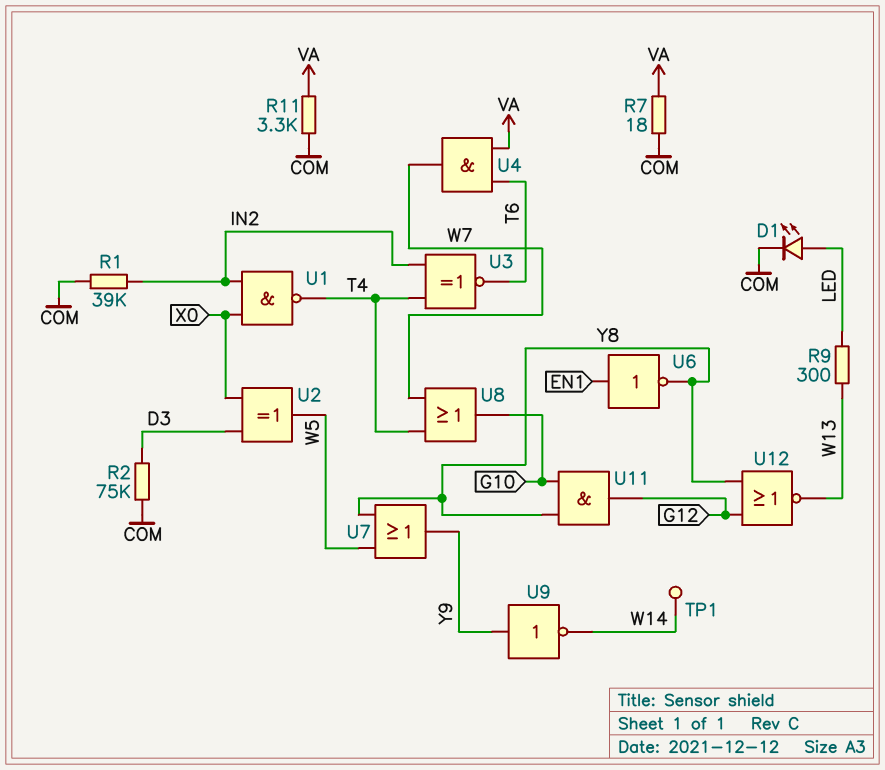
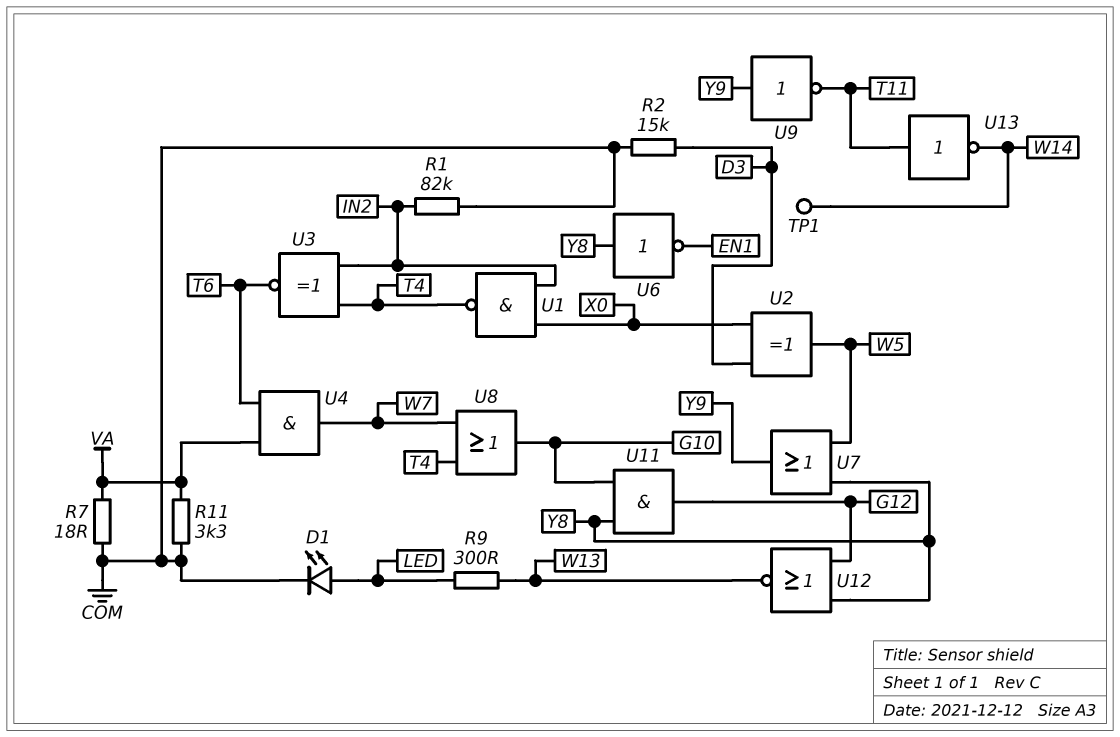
R1: 39k (COM, IN2) -> 82k (COM, IN2)
R2: 75k (COM, D3) -> 15k (COM, D3)
U6: NOT (in EN1, out Y8) -> NOT (in Y8, out EN1)
U9: NOT (in Y9, out W14) -> NOT (in Y9, out T11)
U13: none -> NOT (in T11, out W14)

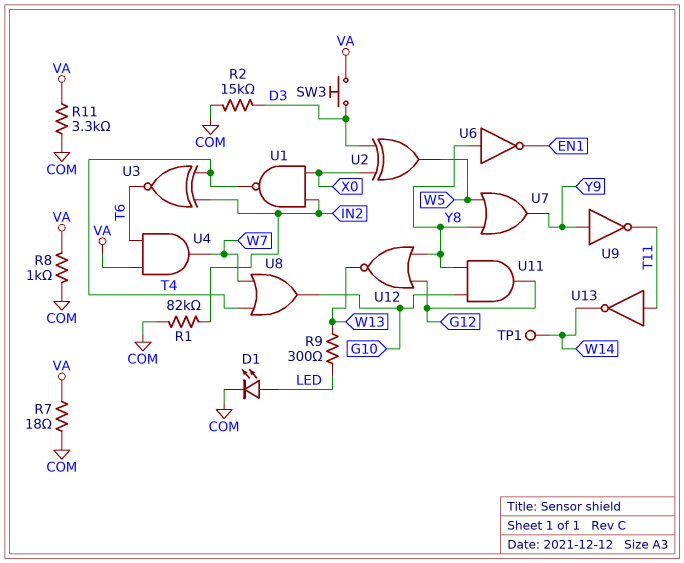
R8: none -> 1k (COM, VA)
SW3: none -> button (D3, VA)

